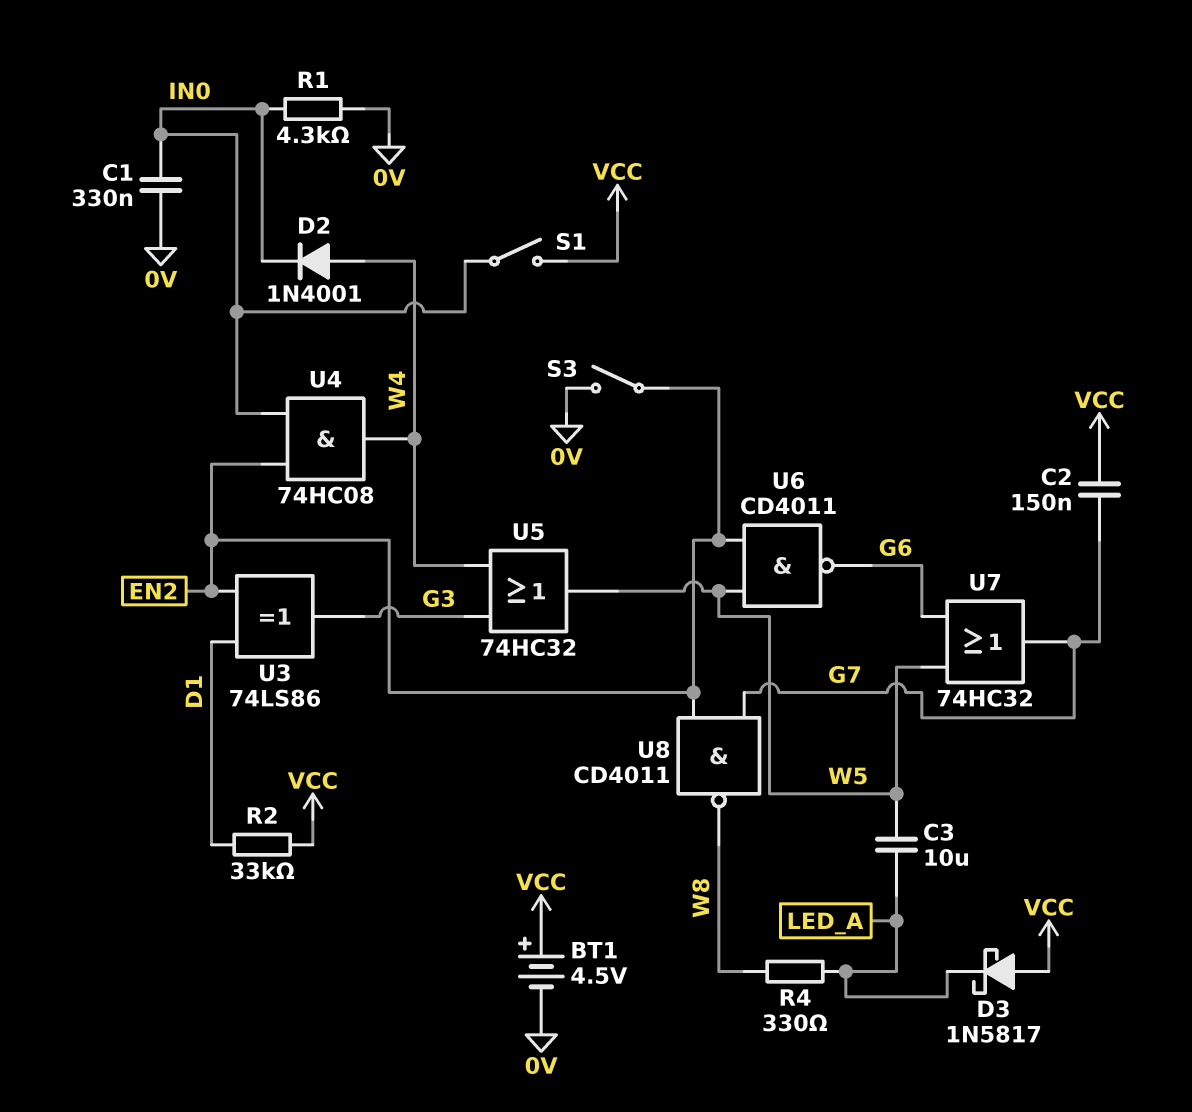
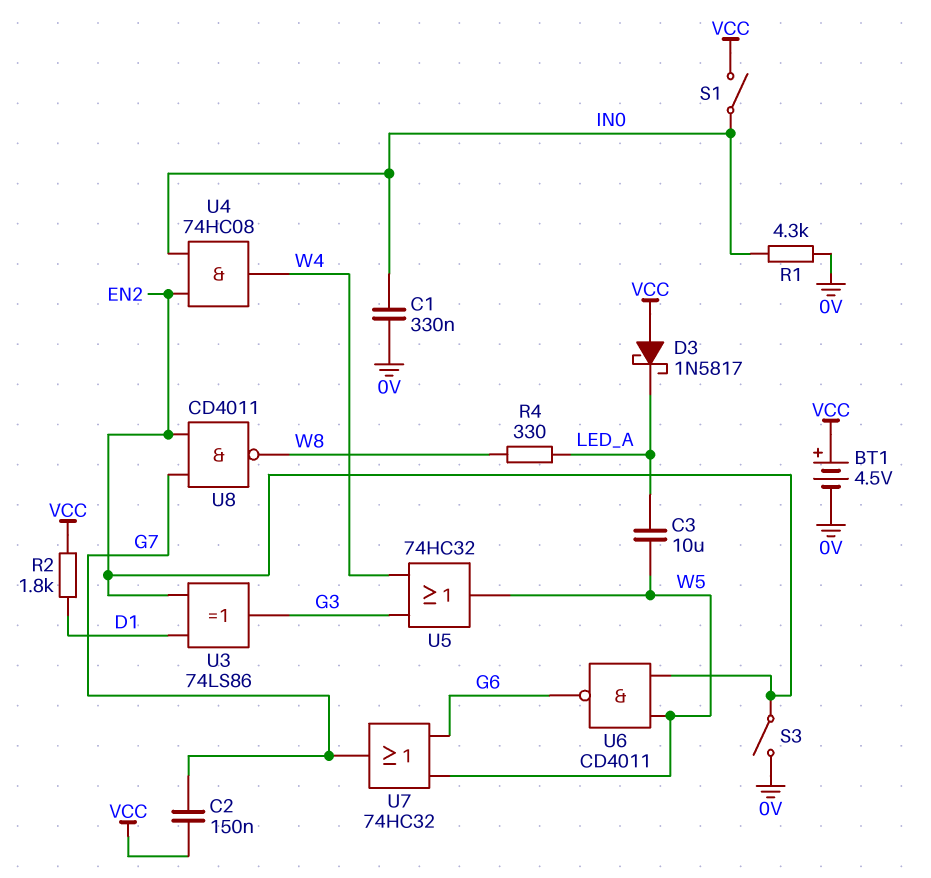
D2: diode 1N4001 (A W4, K IN0) -> none
R2: 33k (D1, VCC) -> 1.8k (D1, VCC)

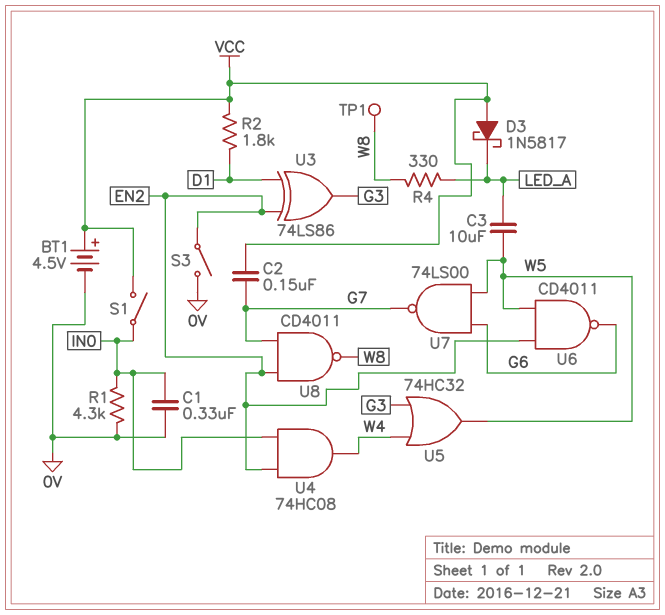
TP1: none -> test point (W8)
U7: OR 74HC32 (in G6, in W5, out G7) -> NAND 74LS00 (in G6, in W5, out G7)

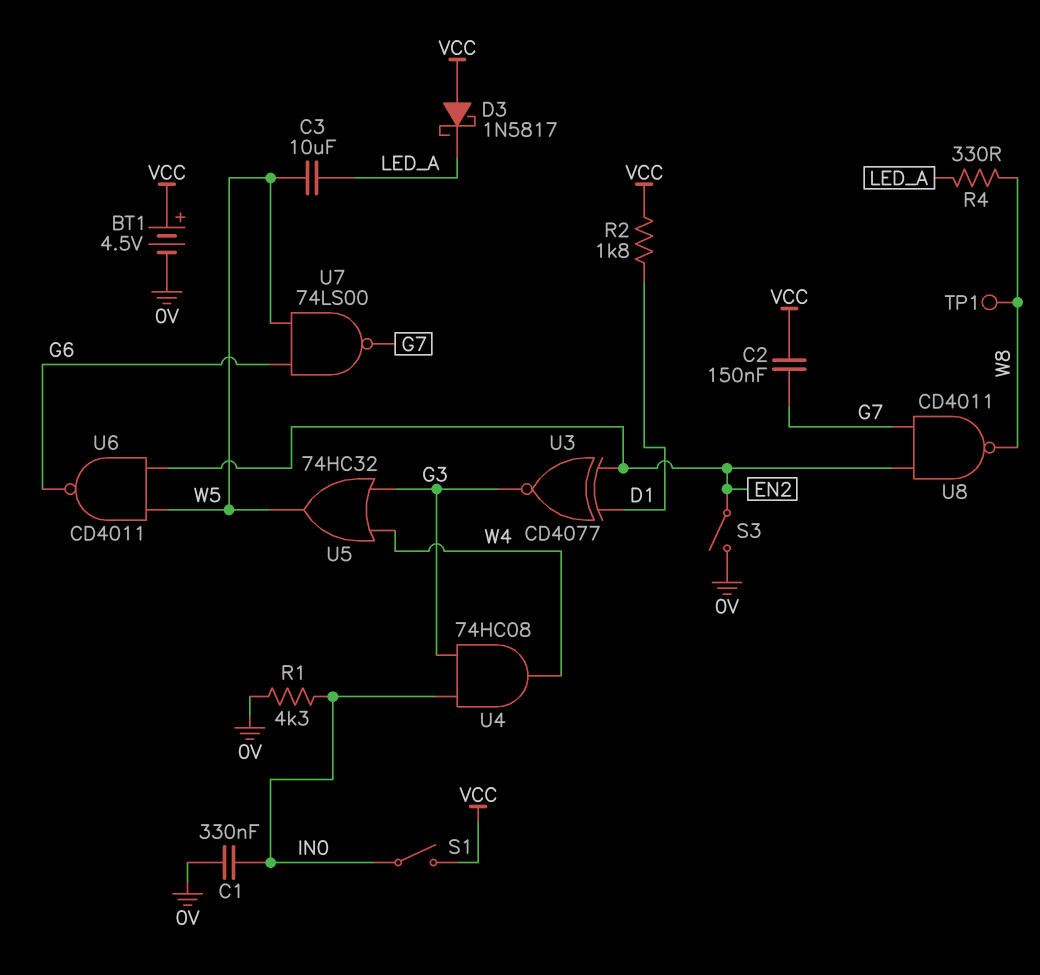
U3: XOR 74LS86 (in D1, in EN2, out G3) -> XNOR CD4077 (in D1, in EN2, out G3)
U4: AND 74HC08 (in EN2, in IN0, out W4) -> AND 74HC08 (in G3, in IN0, out W4)

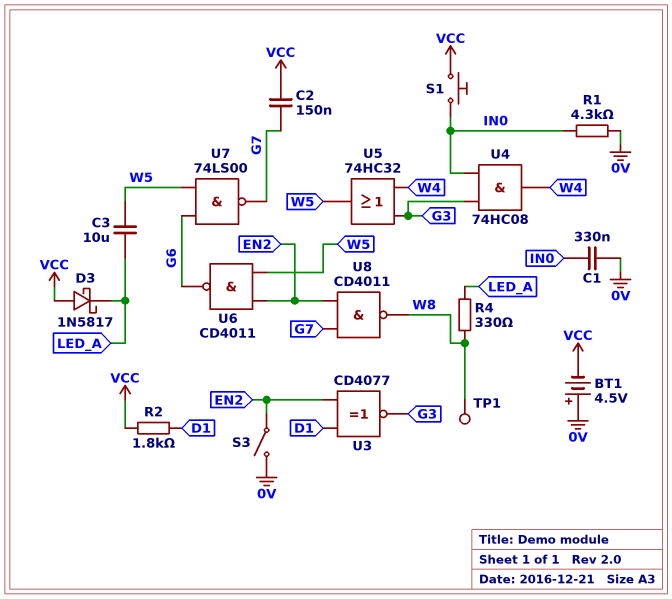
BT1: 4.5V (plus VCC, minus 0V) -> 4.5V (plus 0V, minus VCC)
S1: switch (IN0, VCC) -> button (IN0, VCC)

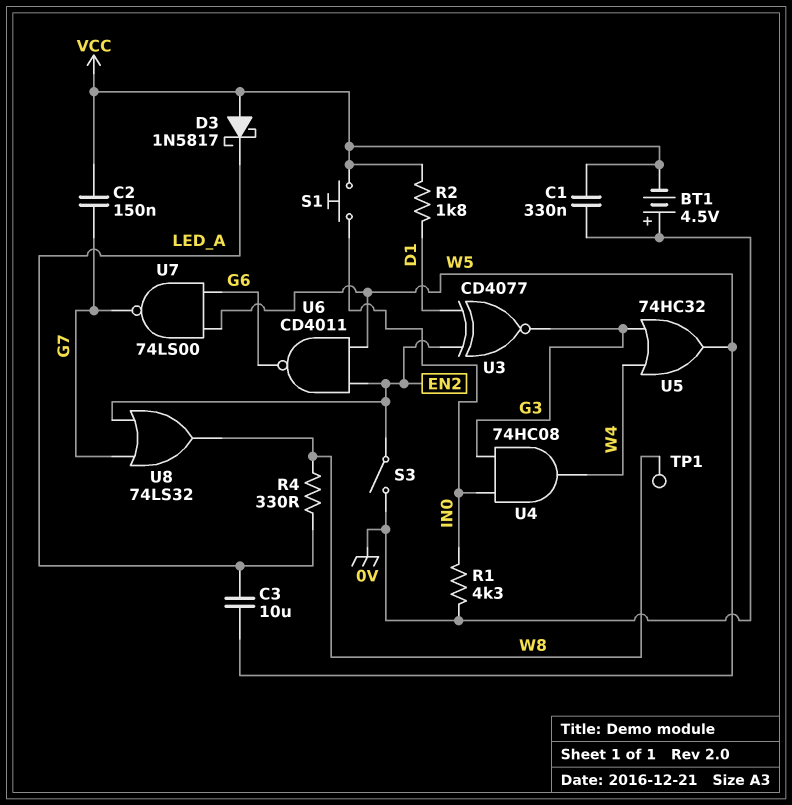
C1: 330nF (0V, IN0) -> 330nF (0V, VCC)
U8: NAND CD4011 (in EN2, in G7, out W8) -> OR 74LS32 (in EN2, in G7, out W8)

